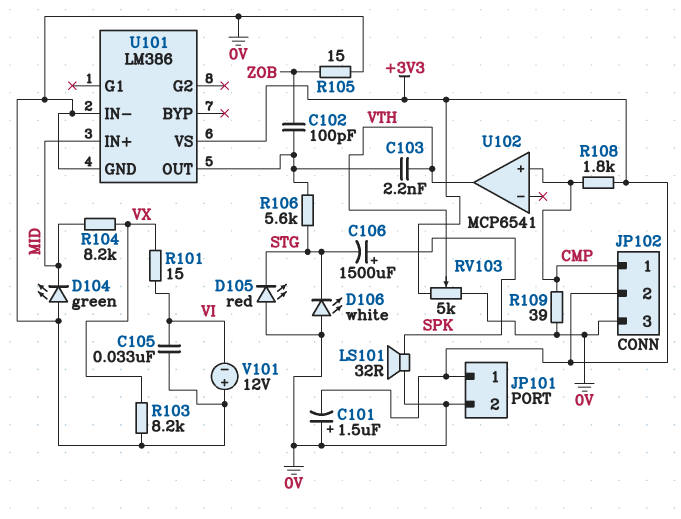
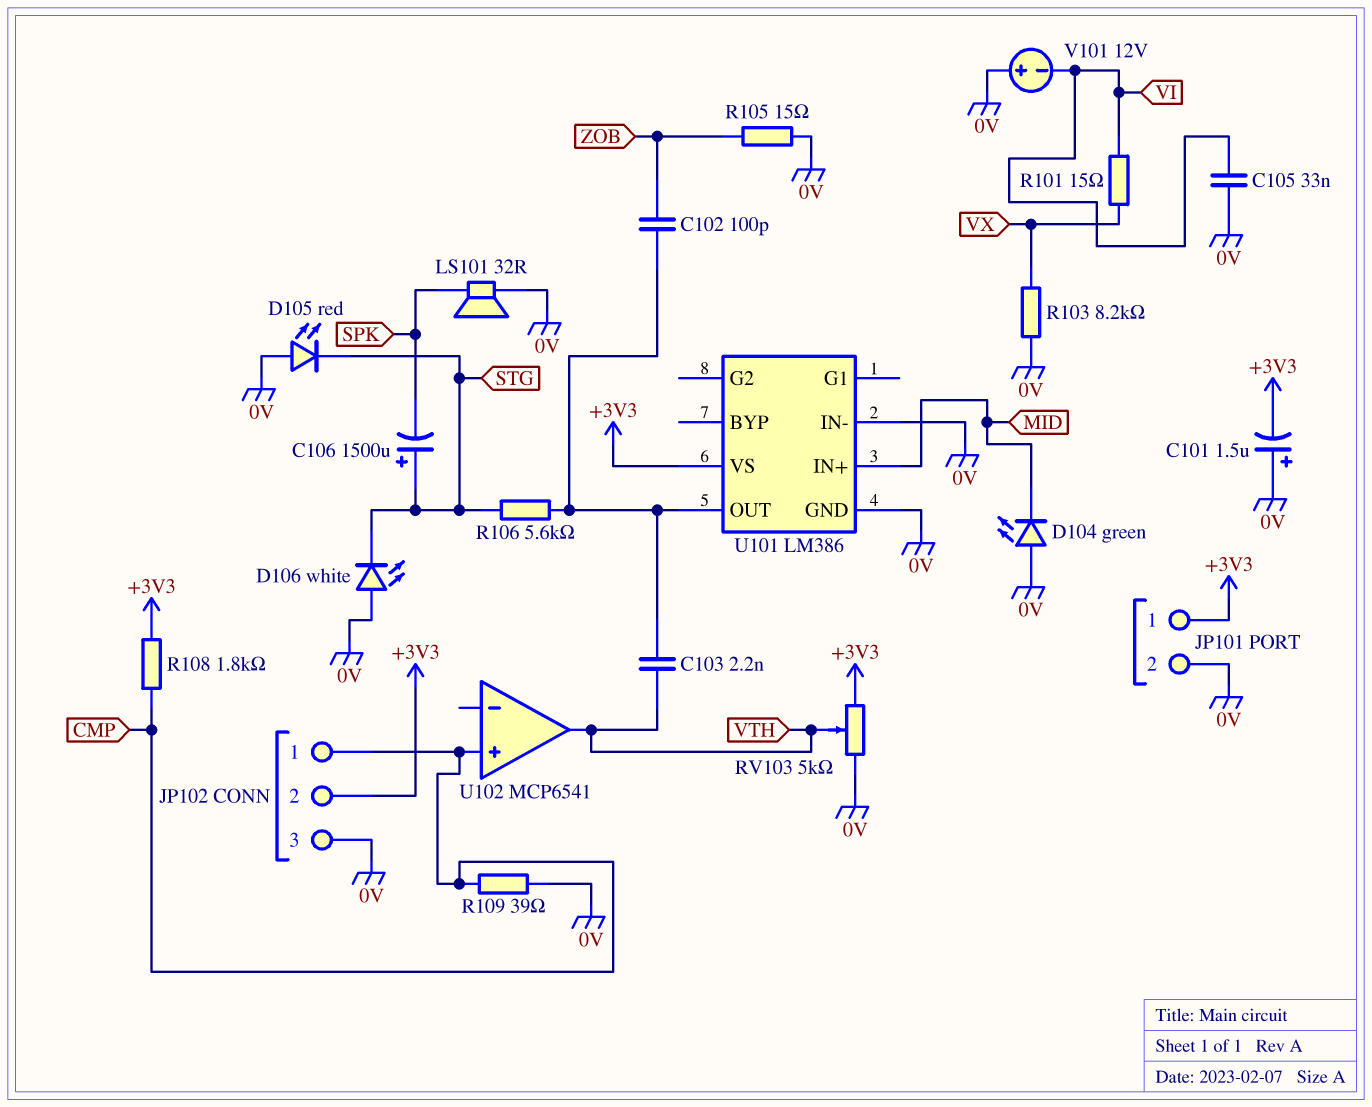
C106: 1500uF (plus SPK, minus STG) -> 1500uF (plus STG, minus SPK)
R104: 8.2k (MID, VX) -> none

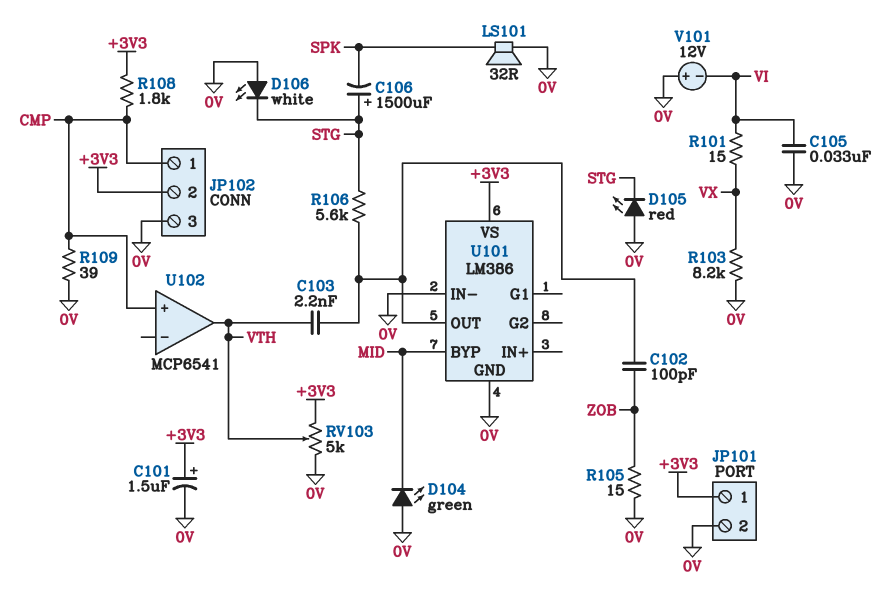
C101: 1.5uF (plus 0V, minus +3V3) -> 1.5uF (plus +3V3, minus 0V)
U101 pin BYP: none -> MID
U101 pin IN+: MID -> none

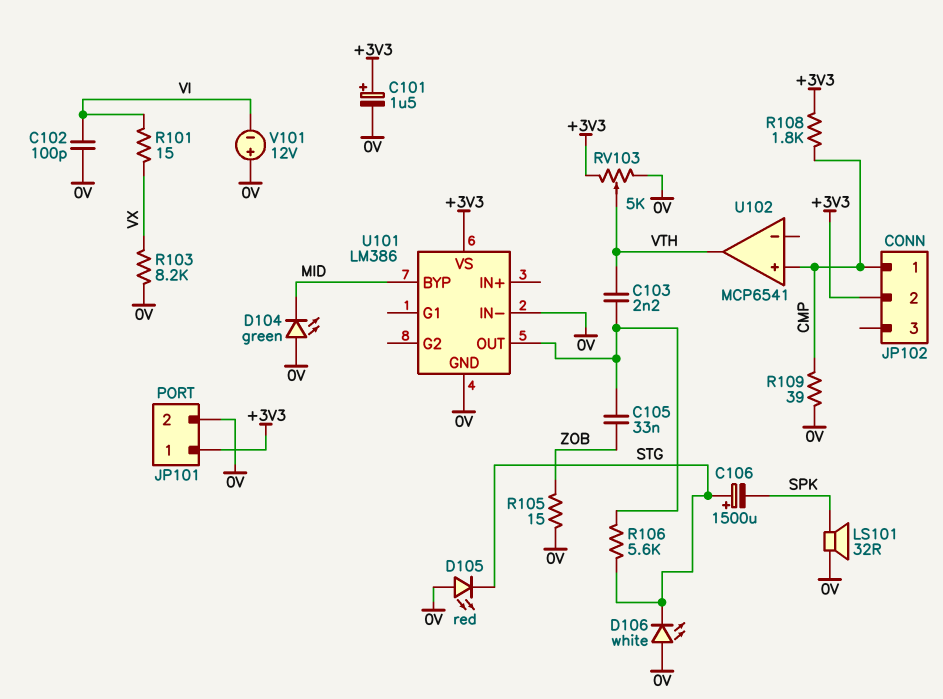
C102: 100pF (U101/OUT, ZOB) -> 100pF (0V, VI)
C105: 33nF (0V, VI) -> 33nF (U101/OUT, ZOB)
JP102 pin 3: 0V -> none

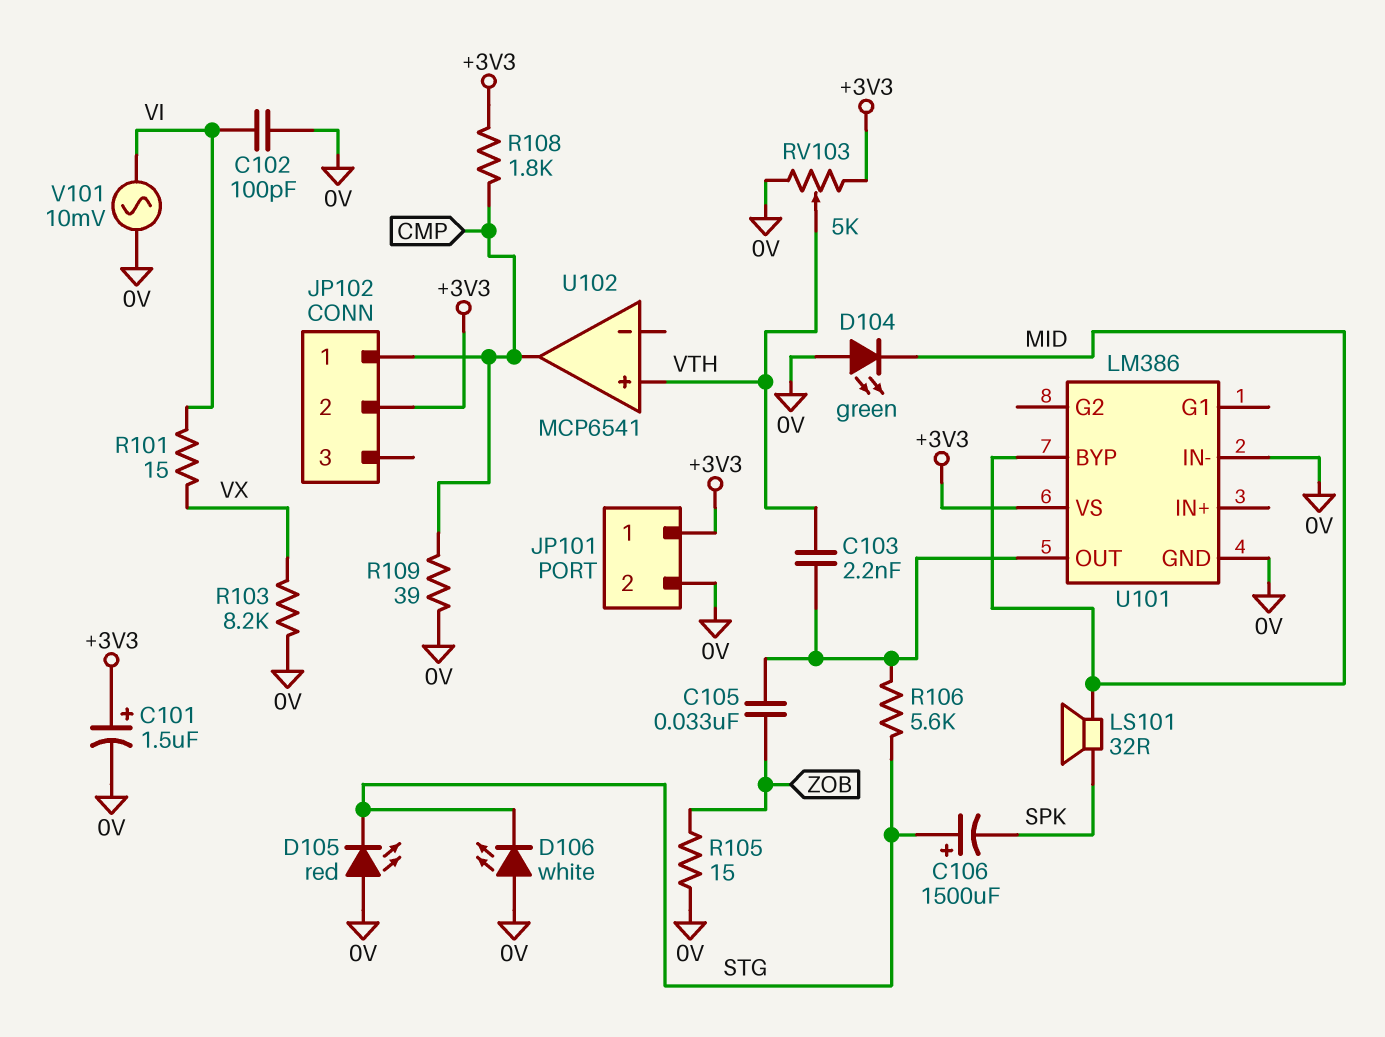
LS101: speaker 32R (0V, SPK) -> speaker 32R (MID, SPK)
U102 pin in+: CMP -> VTH
U102 pin out: VTH -> CMP
V101: 12V (plus 0V, minus VI) -> AC 10mV (0V, VI)

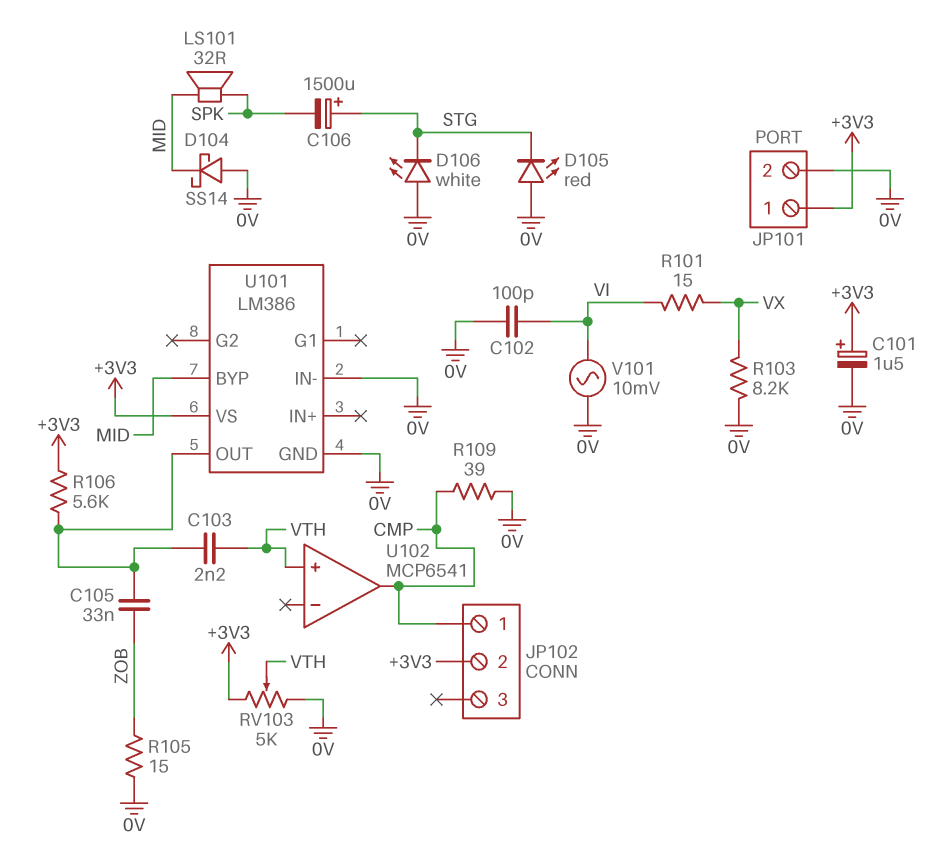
D104: LED green (A 0V, K MID) -> schottky SS14 (A 0V, K MID)
R106: 5.6k (STG, U101/OUT) -> 5.6k (+3V3, U101/OUT)
R108: 1.8k (+3V3, CMP) -> none

